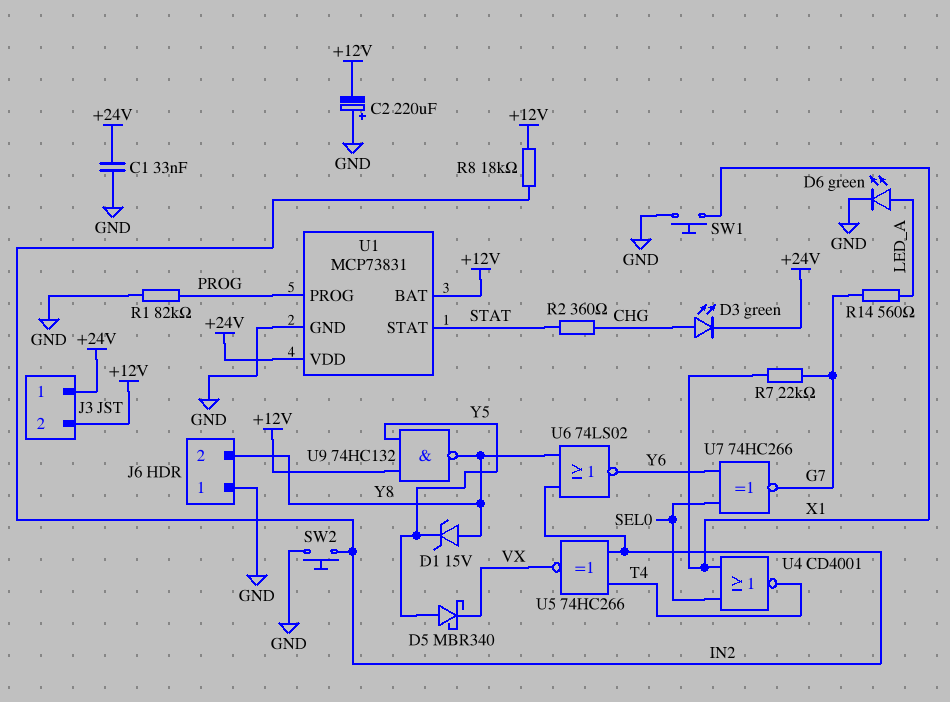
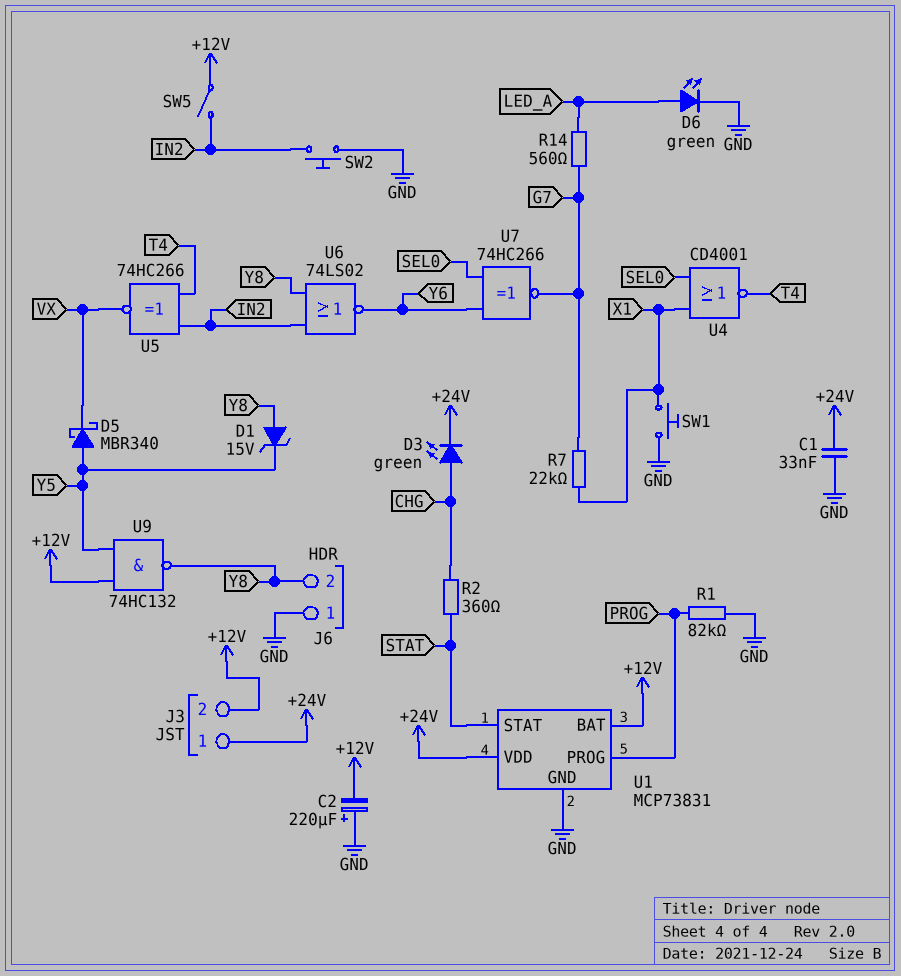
R8: 18k (+12V, IN2) -> none
SW5: none -> switch (+12V, IN2)

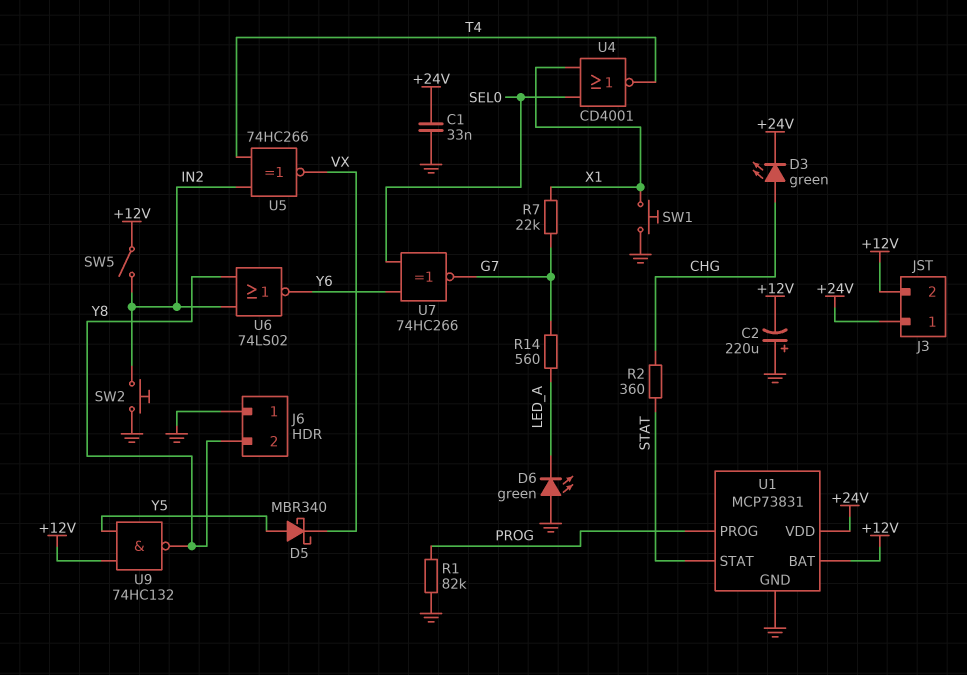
D1: zener 15V (A Y8, K Y5) -> none
D6: LED green (A LED_A, K GND) -> LED green (A GND, K LED_A)

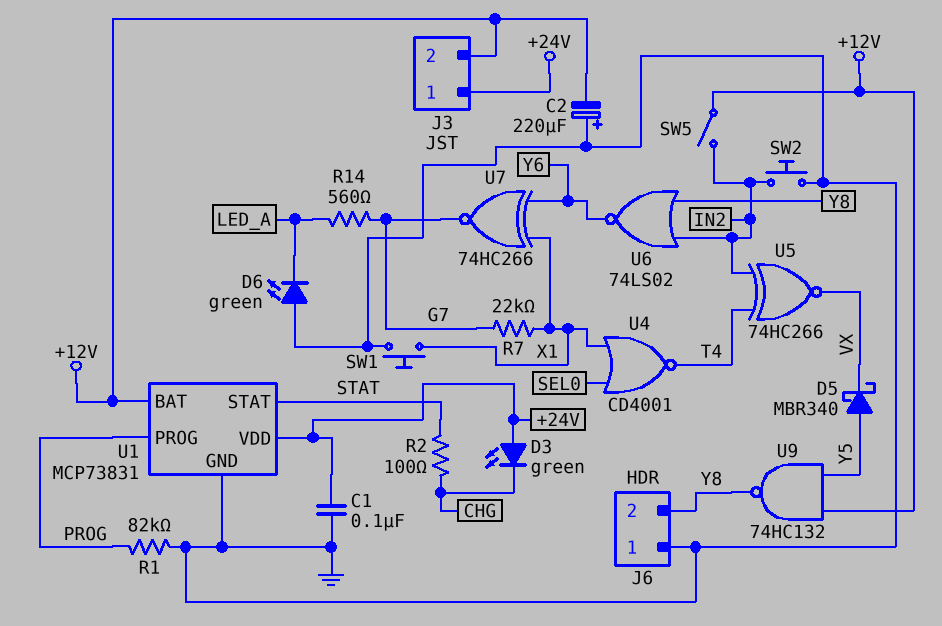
C1: 33nF (+24V, GND) -> 100nF (+24V, GND)
D3: LED green (A CHG, K +24V) -> LED green (A +24V, K CHG)
R2: 360 (CHG, STAT) -> 100 (CHG, STAT)
U7: XNOR 74HC266 (in SEL0, in Y6, out G7) -> XNOR 74HC266 (in X1, in Y6, out G7)

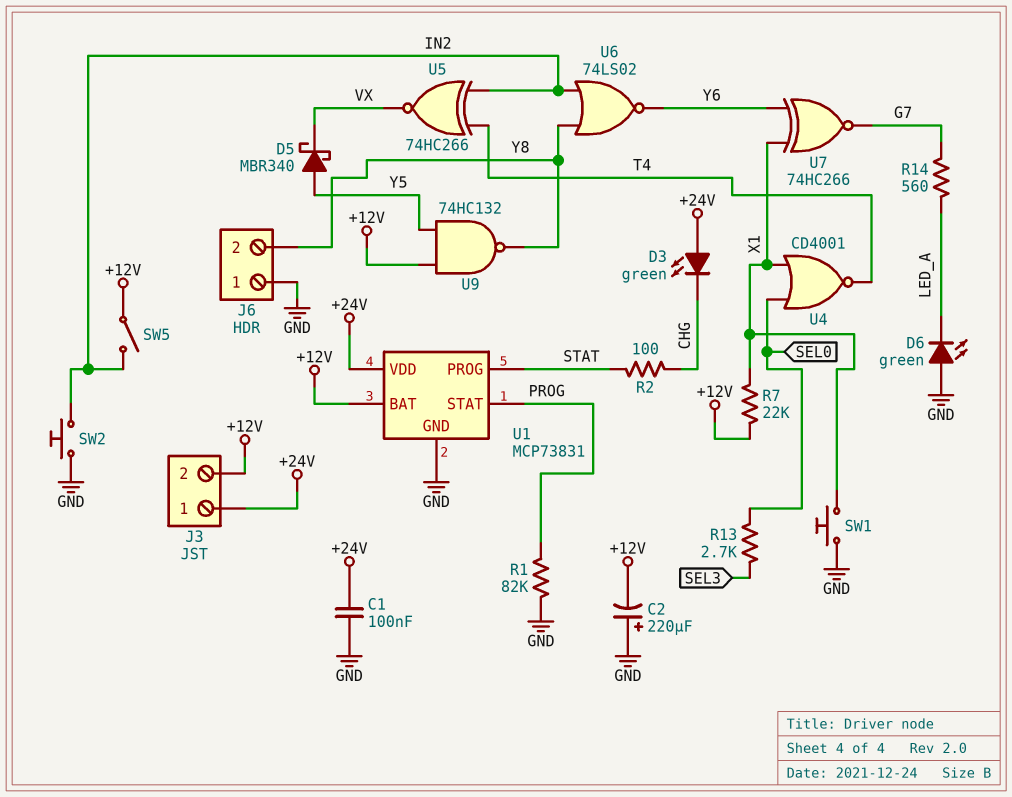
R7: 22k (G7, X1) -> 22k (+12V, X1)
R13: none -> 2.7k (SEL0, SEL3)
U1 pin PROG: PROG -> STAT
U1 pin STAT: STAT -> PROG

